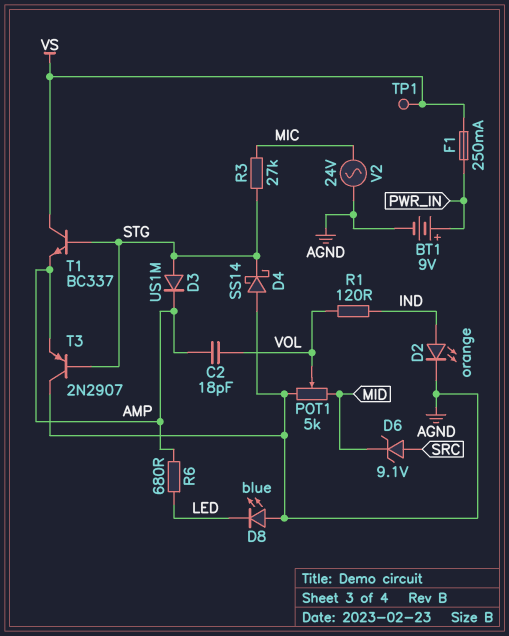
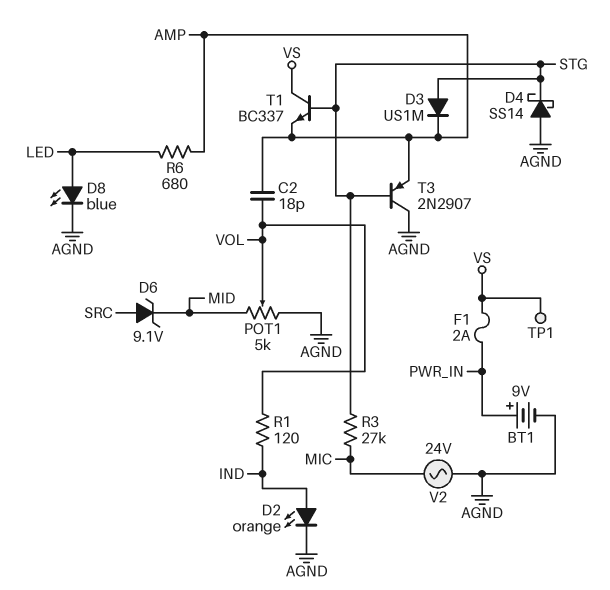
D8: LED blue (A AGND, K LED) -> LED blue (A LED, K AGND)
F1: 250mA (PWR_IN, VS) -> 2A (PWR_IN, VS)

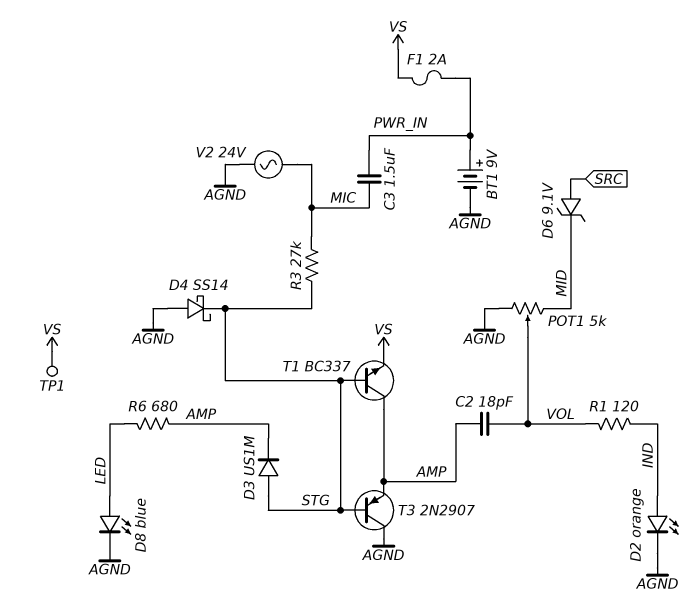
C3: none -> 1.5uF (MIC, PWR_IN)
T1: NPN BC337 (B STG, C VS, E AMP) -> NPN BC337 (B STG, C AMP, E VS)

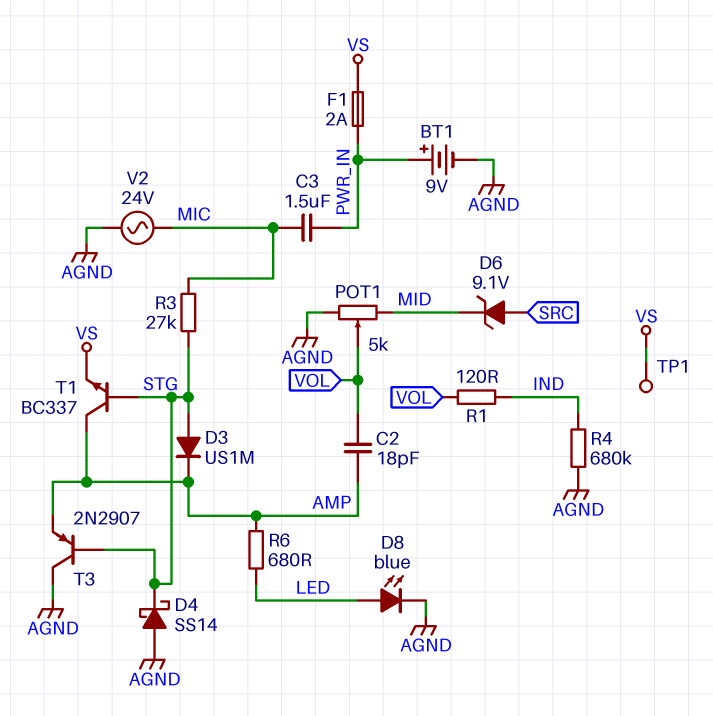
D2: LED orange (A IND, K AGND) -> none
R4: none -> 680k (AGND, IND)

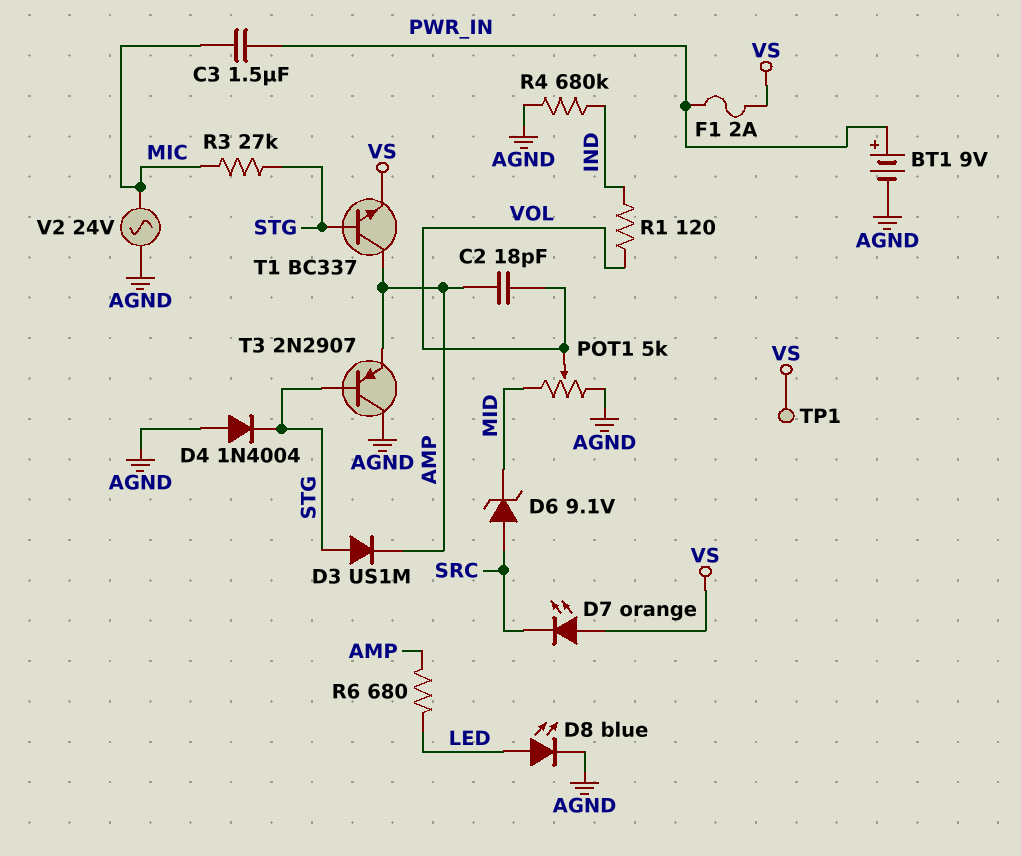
D4: schottky SS14 (A AGND, K STG) -> diode 1N4004 (A AGND, K STG)
D7: none -> LED orange (A VS, K SRC)

